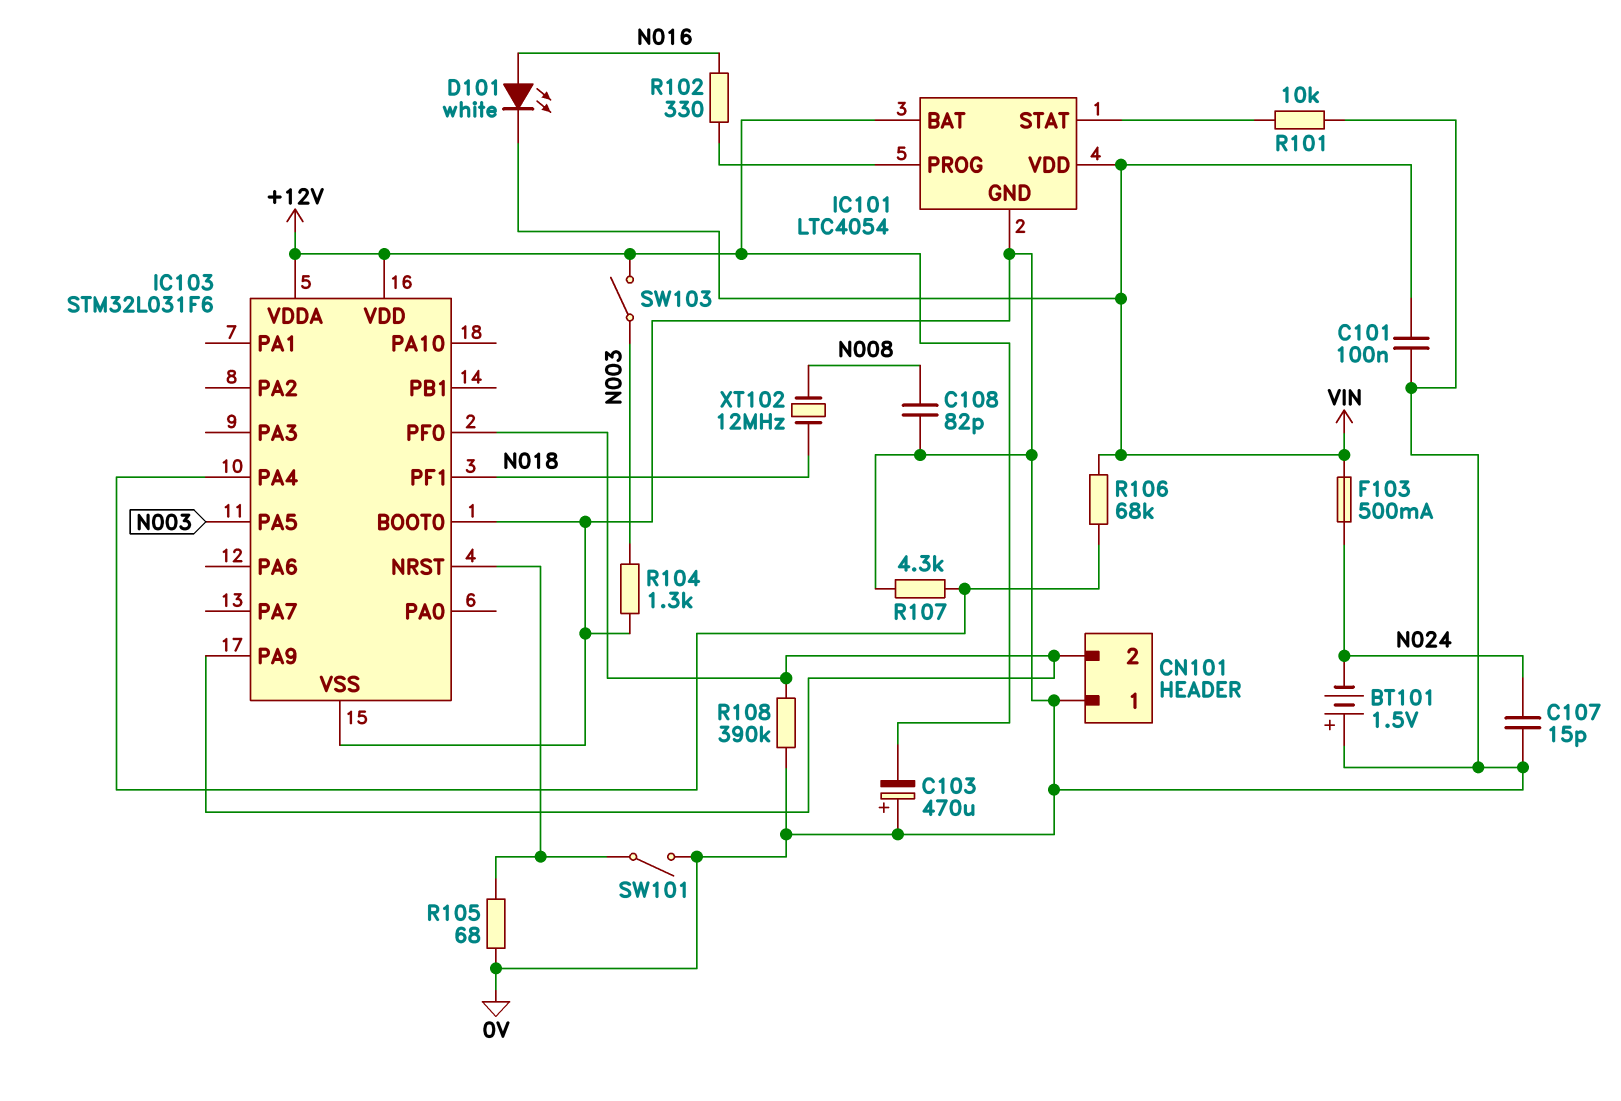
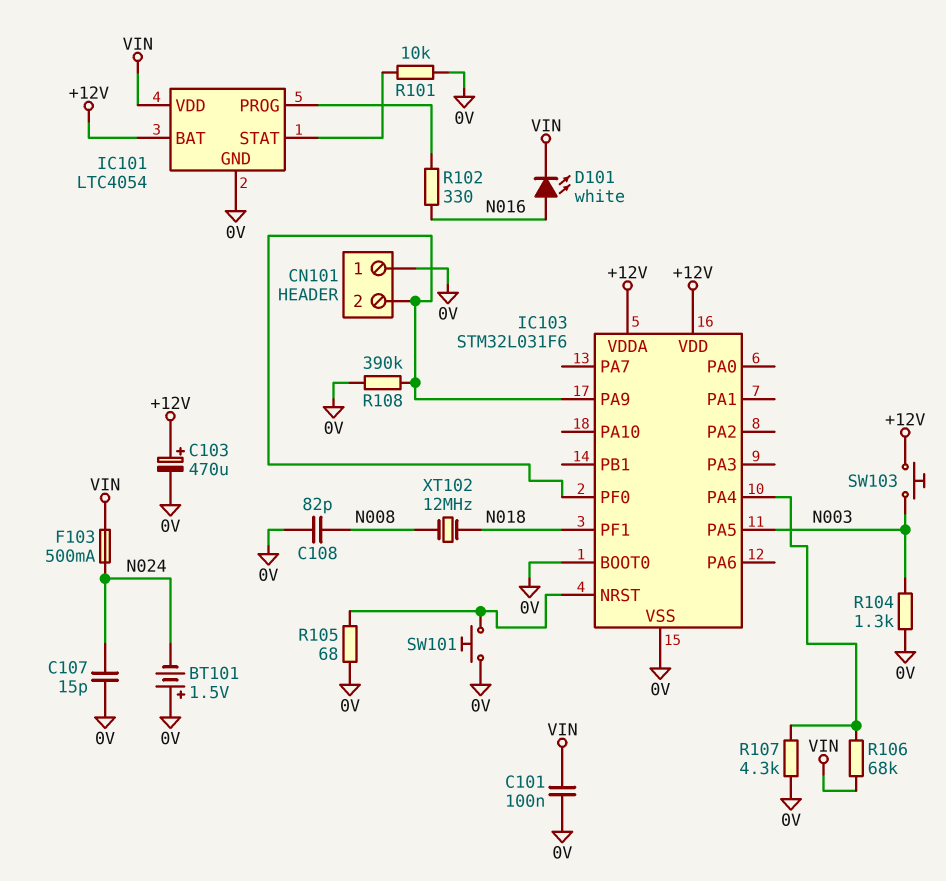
C103: 470uF (plus 0V, minus +12V) -> 470uF (plus +12V, minus 0V)
SW101: switch (0V, IC103/NRST) -> button (0V, IC103/NRST)
SW103: switch (+12V, N003) -> button (+12V, N003)

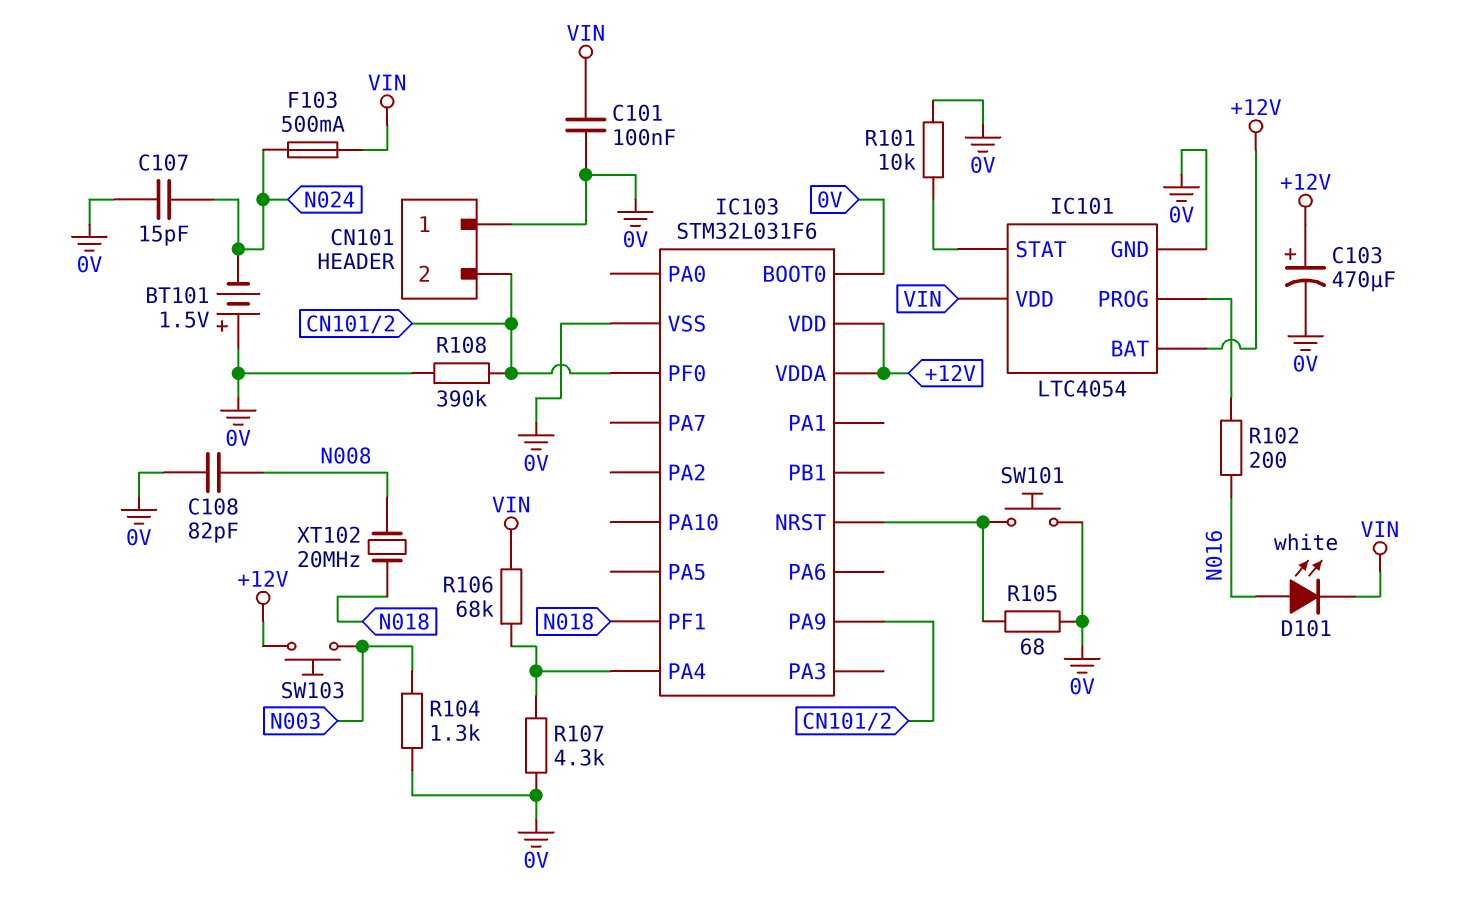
IC103 pin PA5: N003 -> none
R102: 330 (IC101/PROG, N016) -> 200 (IC101/PROG, N016)
XT102: 12MHz (N008, N018) -> 20MHz (N008, N018)

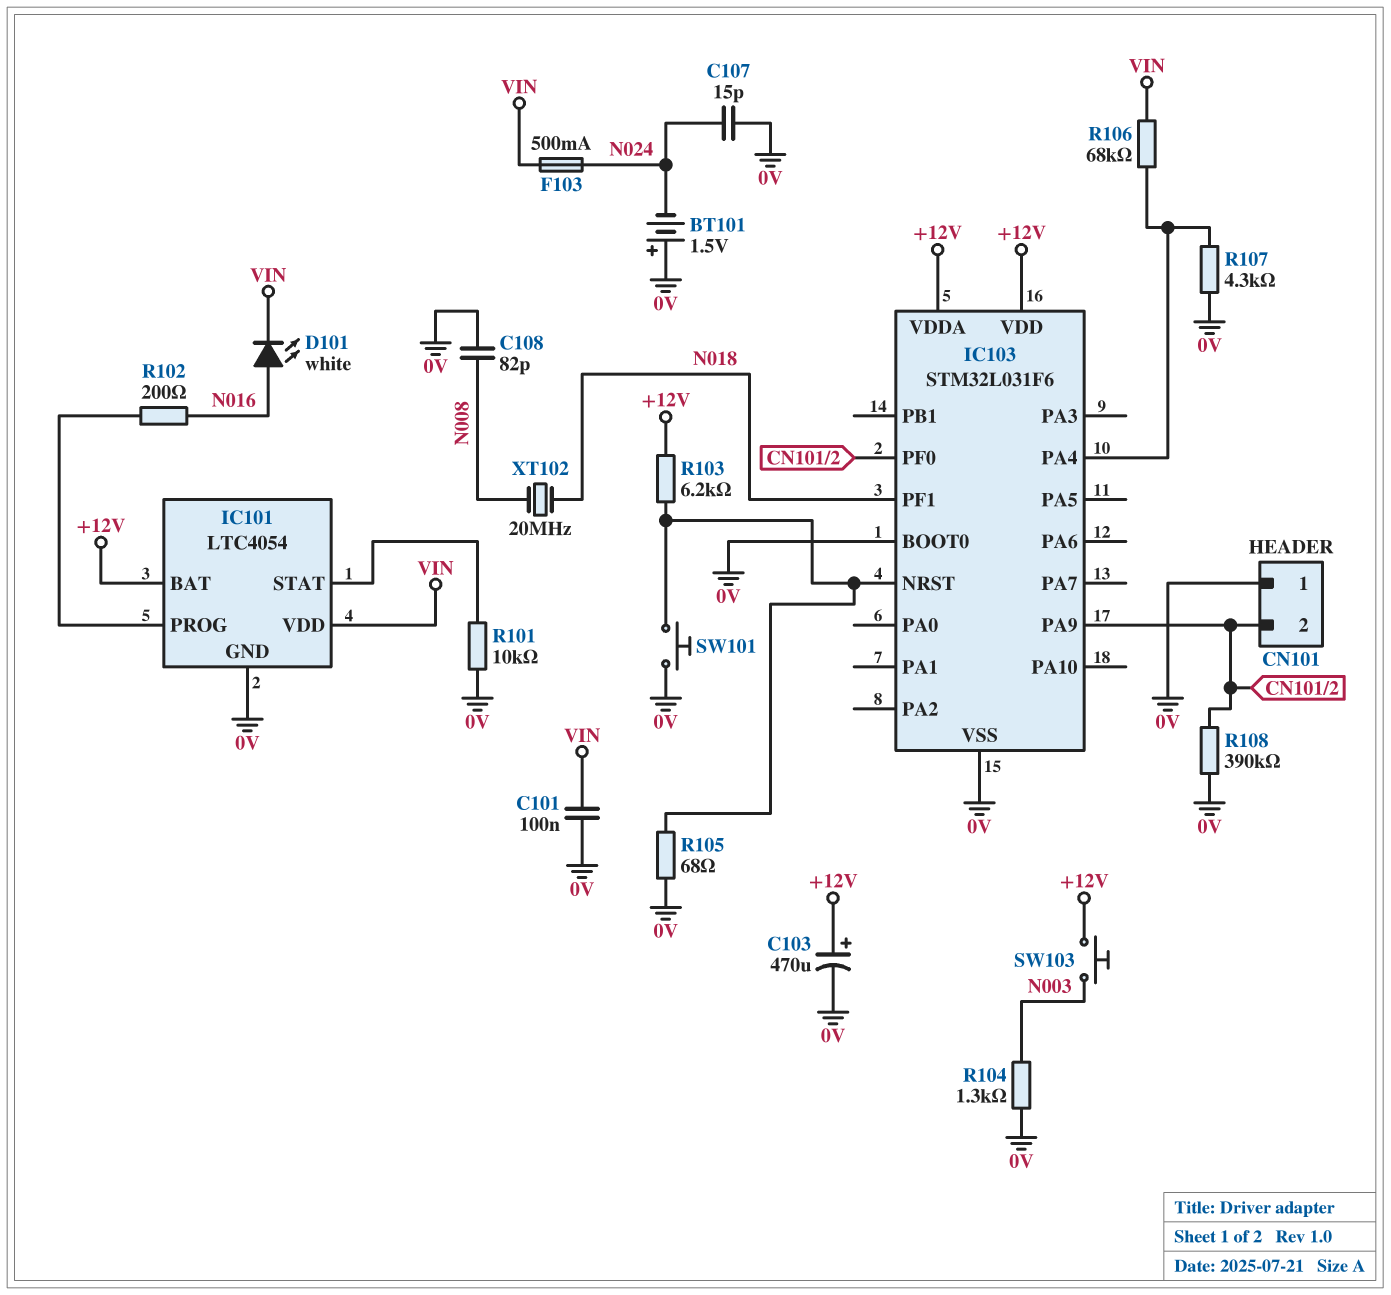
R103: none -> 6.2k (+12V, IC103/NRST)

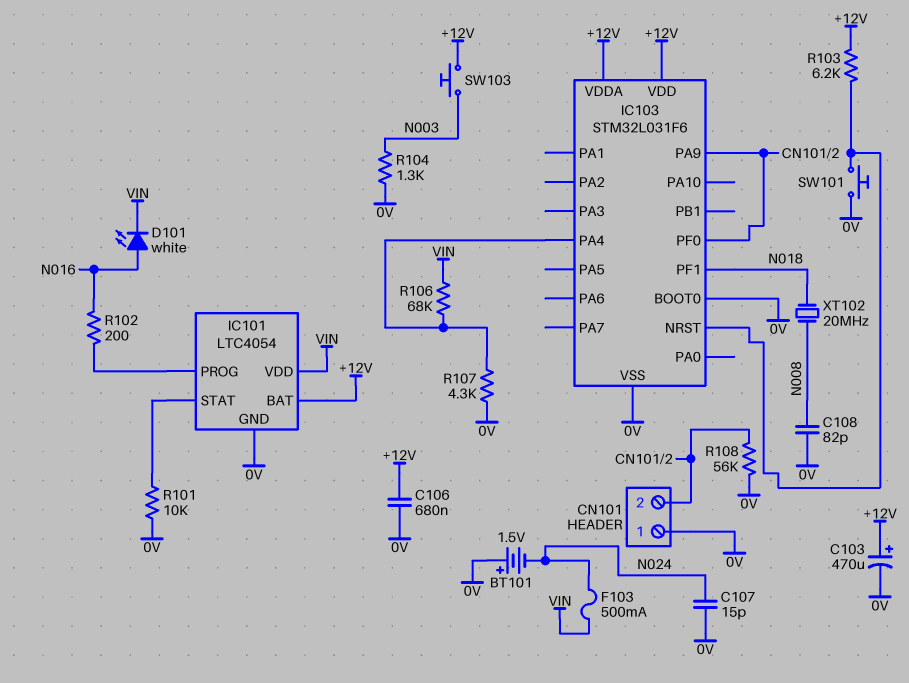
C101: 100nF (0V, VIN) -> none
C106: none -> 680nF (+12V, 0V)
R105: 68 (0V, IC103/NRST) -> none
R108: 390k (0V, CN101/2) -> 56k (0V, CN101/2)

